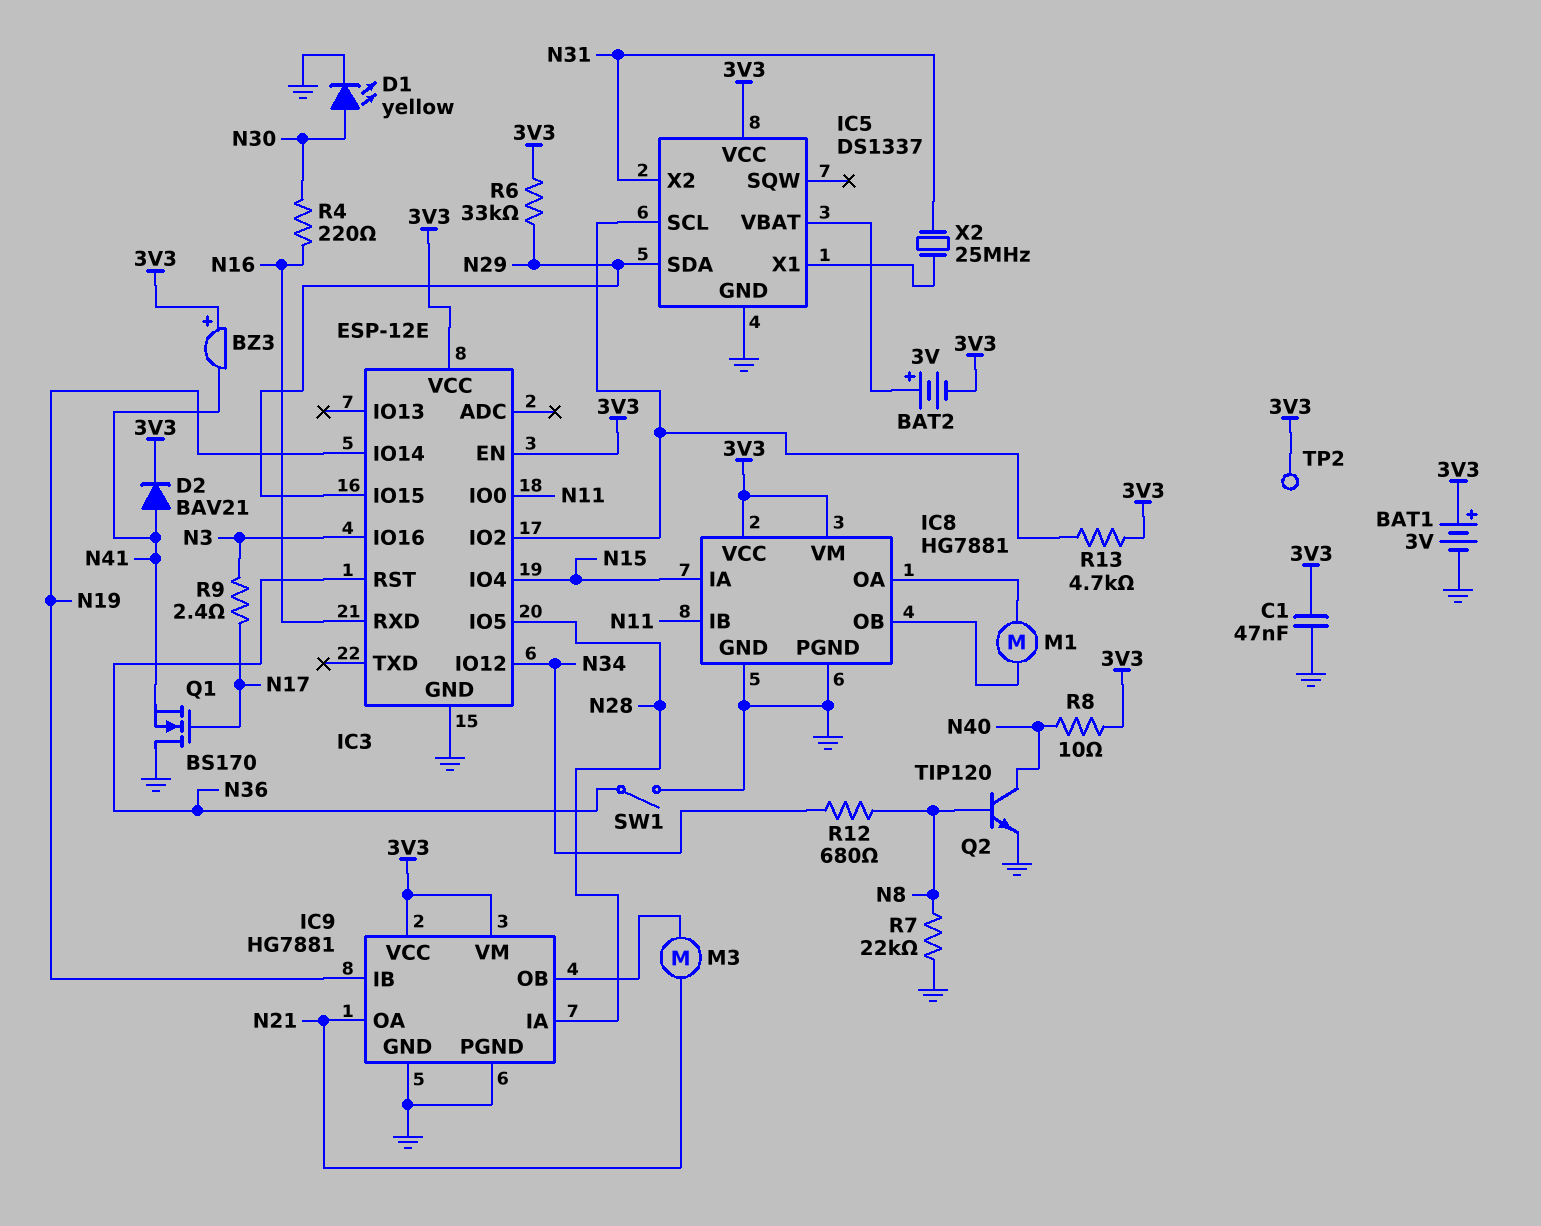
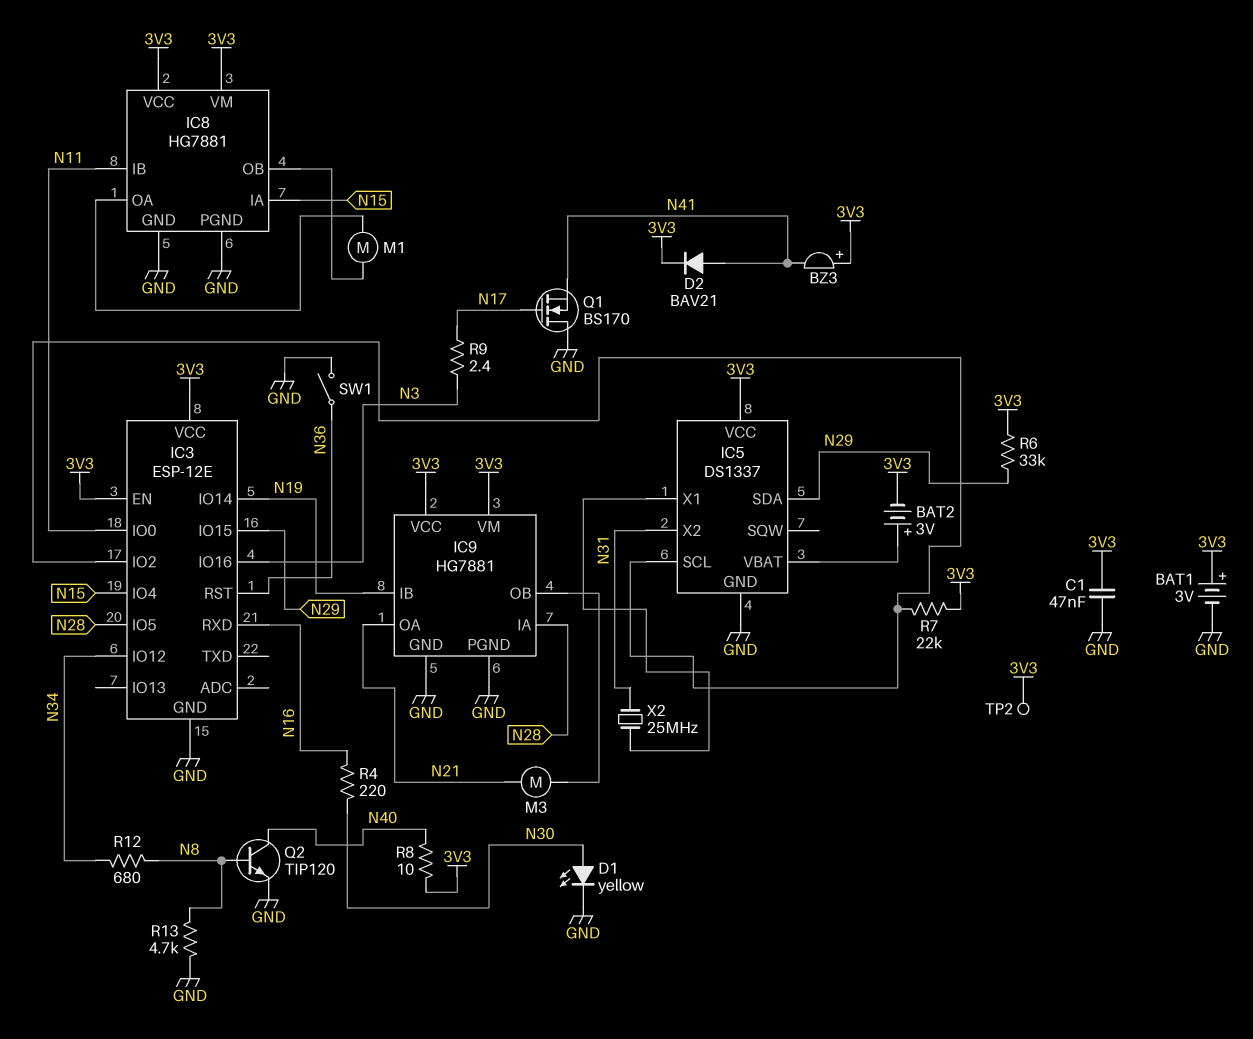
R7: 22k (GND, N8) -> 22k (3V3, IC3/IO2)
R13: 4.7k (3V3, IC3/IO2) -> 4.7k (GND, N8)

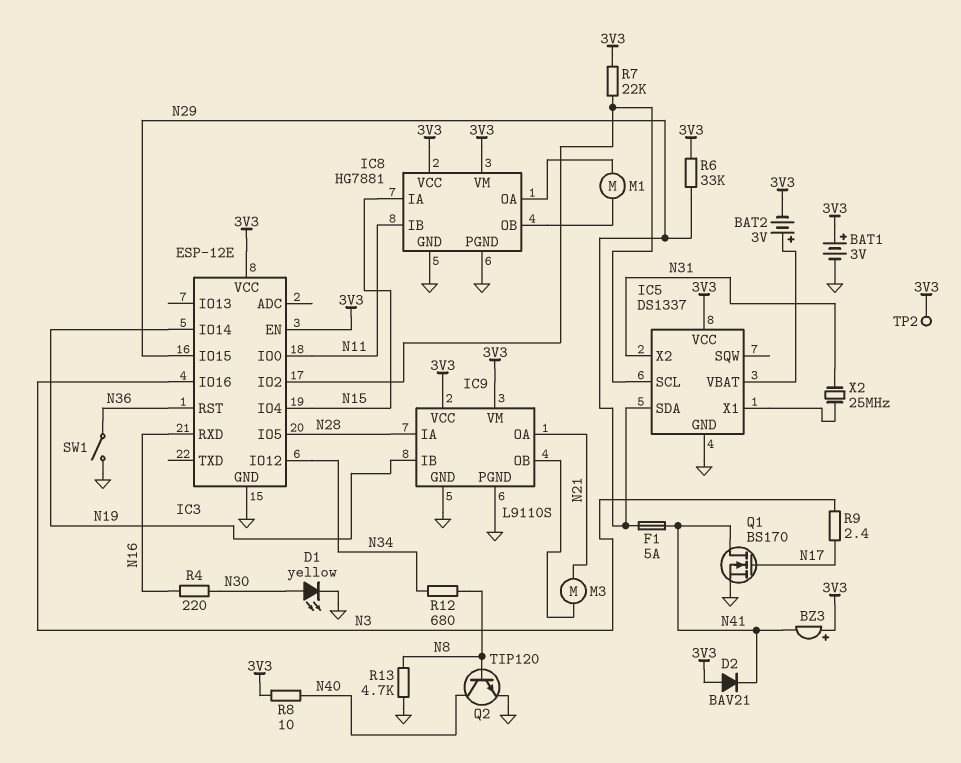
C1: 47nF (3V3, GND) -> none
D2: diode BAV21 (A N41, K 3V3) -> diode BAV21 (A 3V3, K N41)
F1: none -> 5A (N29, N41)
IC9: HG7881 -> L9110S
Q1: NMOS BS170 (G N17, D GND, S N41) -> NMOS BS170 (G N17, D N41, S GND)

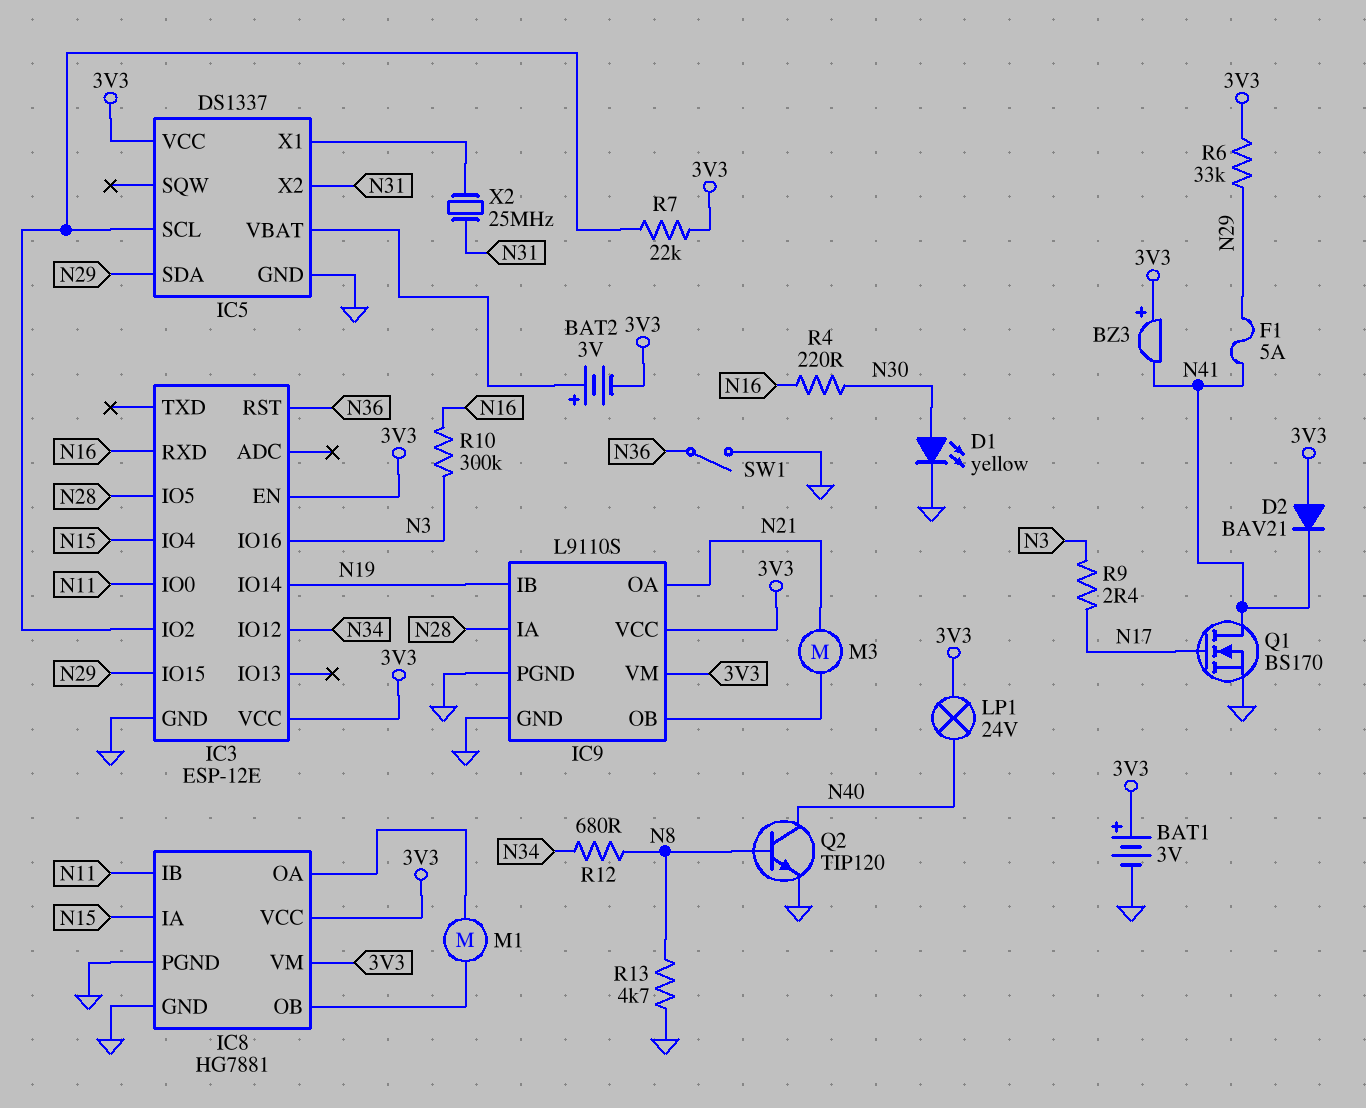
LP1: none -> lamp 24V (3V3, N40)
R8: 10 (3V3, N40) -> none
R10: none -> 300k (N3, N16)
TP2: test point (3V3) -> none

